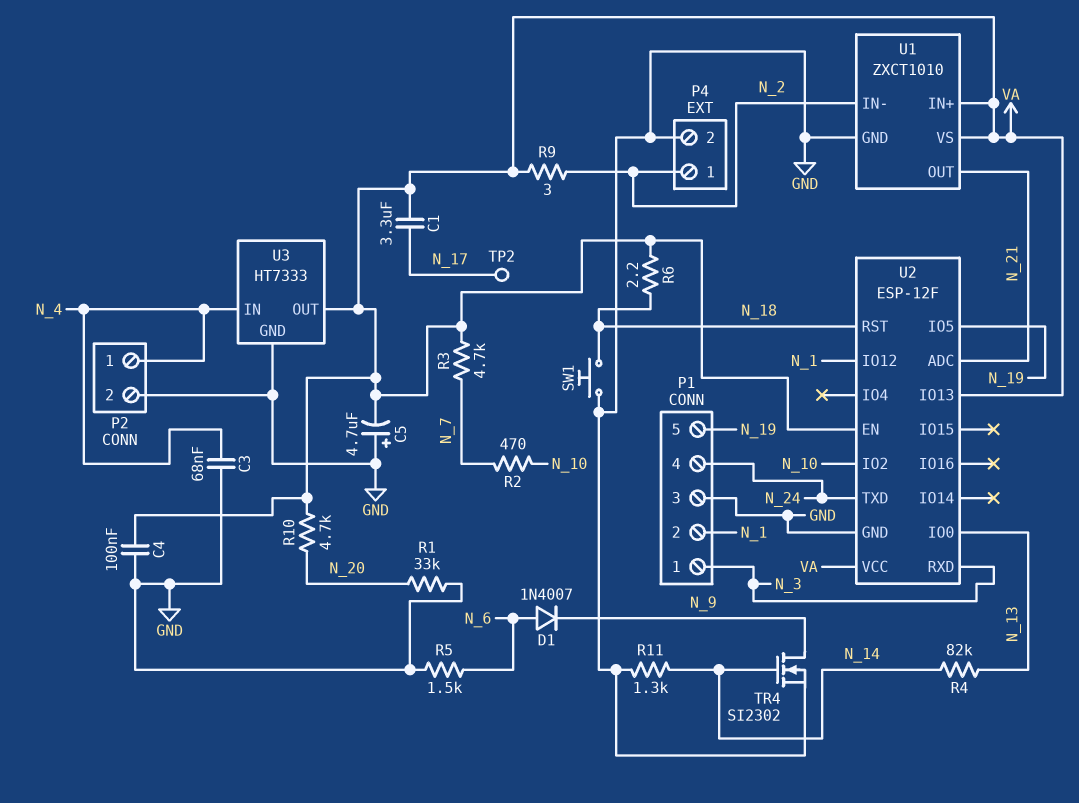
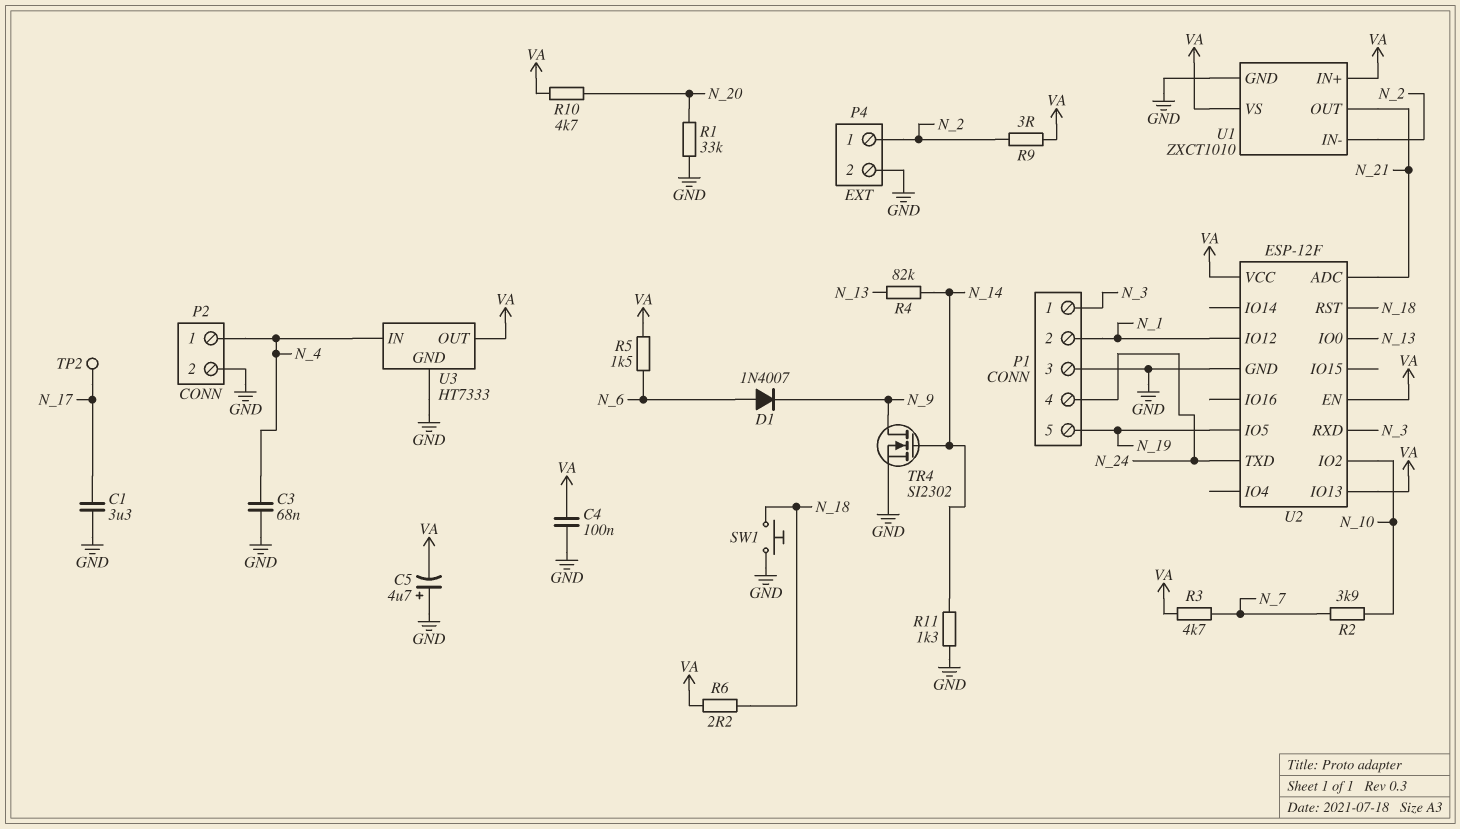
C1: 3.3uF (N_17, VA) -> 3.3uF (GND, N_17)
R2: 470 (N_7, N_10) -> 3.9k (N_7, N_10)
R5: 1.5k (GND, N_6) -> 1.5k (N_6, VA)

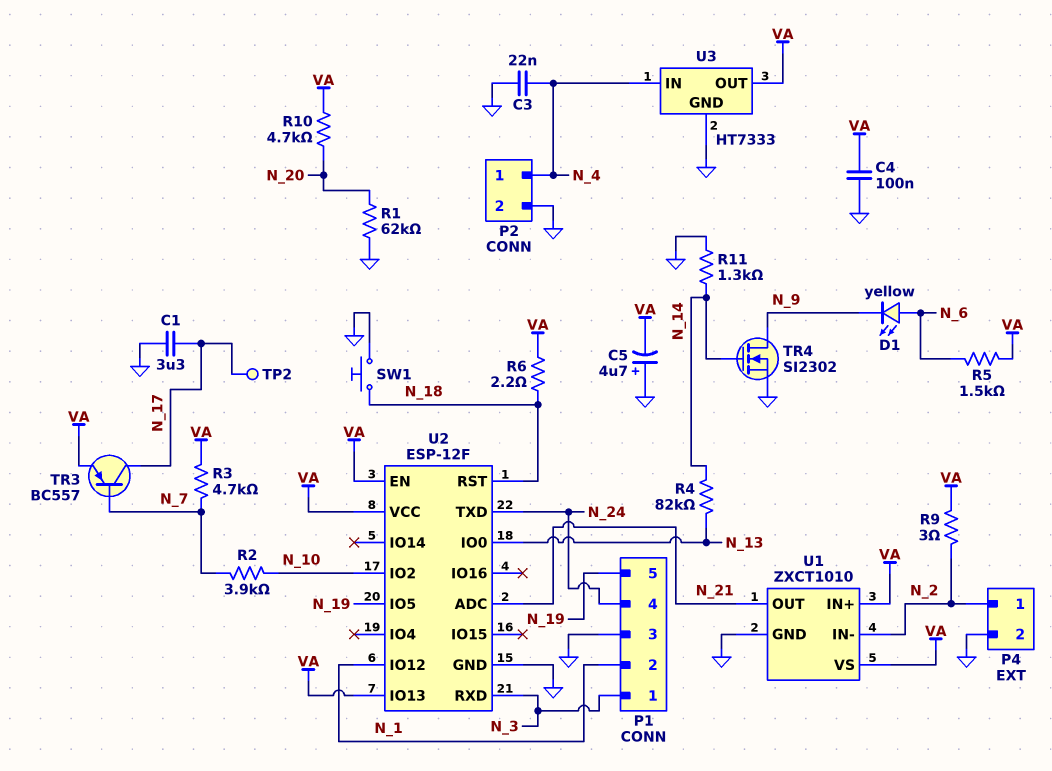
C3: 68nF (GND, N_4) -> 22nF (GND, N_4)
D1: diode 1N4007 (A N_6, K N_9) -> LED yellow (A N_6, K N_9)
R1: 33k (GND, N_20) -> 62k (GND, N_20)
TR3: none -> PNP BC557 (B N_7, C N_17, E VA)

